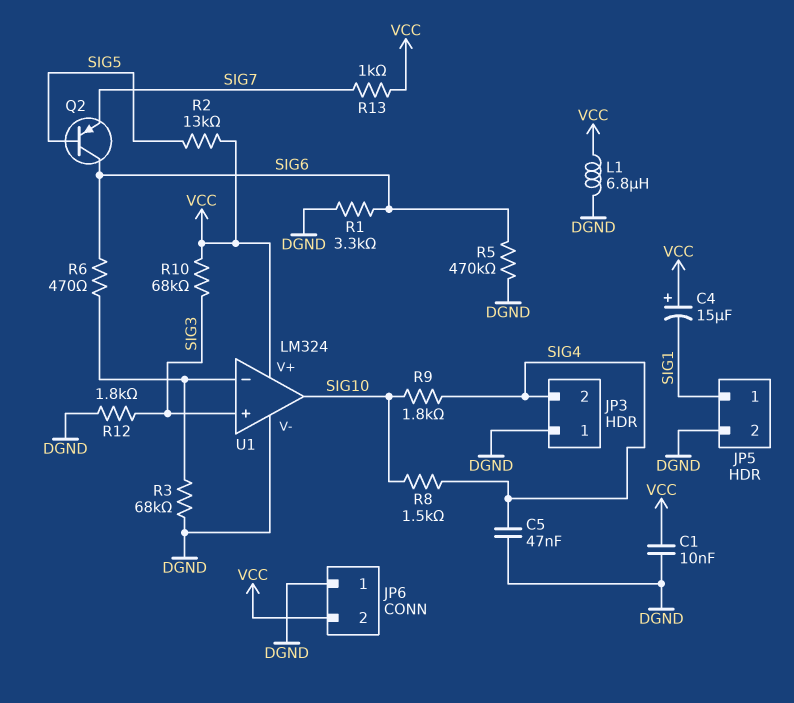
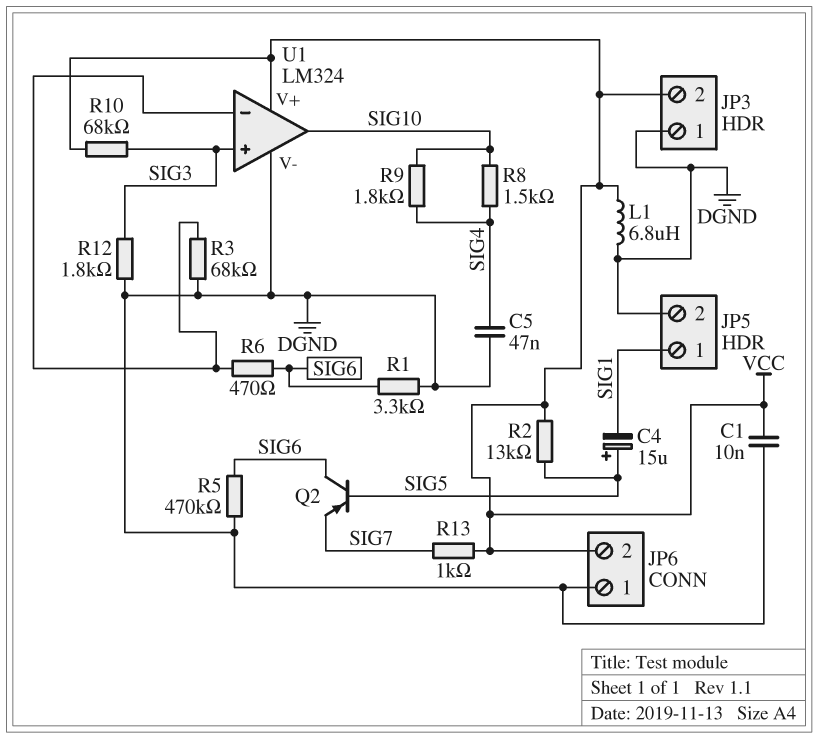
C4: 15uF (plus VCC, minus SIG1) -> 15uF (plus SIG5, minus SIG1)
JP3 pin 2: SIG4 -> VCC

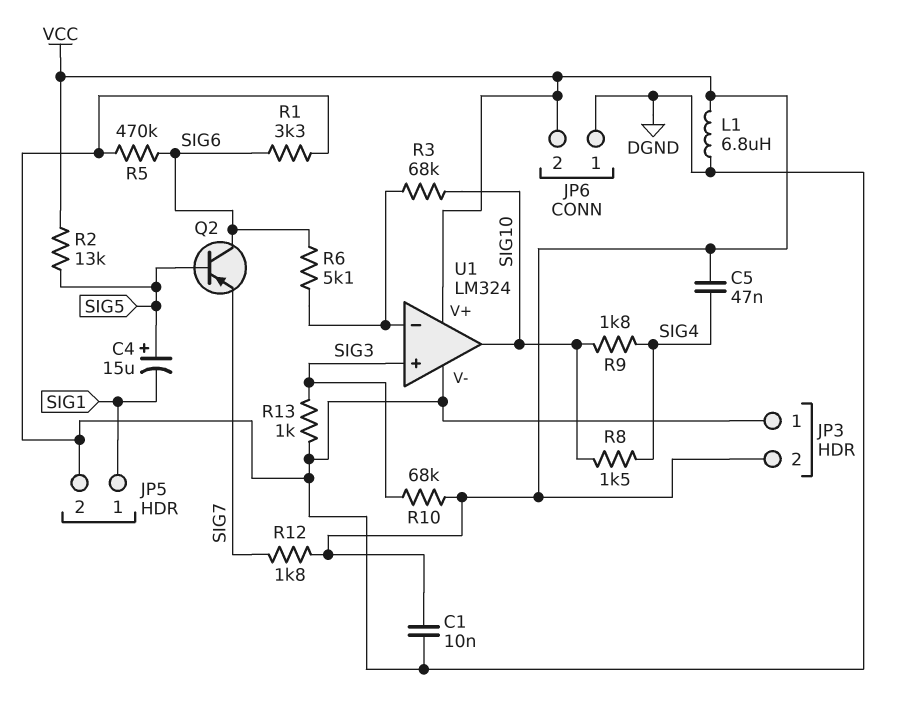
C5: 47nF (DGND, SIG4) -> 47nF (SIG4, VCC)
R3: 68k (DGND, U1/in-) -> 68k (SIG10, U1/in-)
R6: 470 (SIG6, U1/in-) -> 5.1k (SIG6, U1/in-)
R12: 1.8k (DGND, SIG3) -> 1.8k (SIG7, VCC)
R13: 1k (SIG7, VCC) -> 1k (DGND, SIG3)

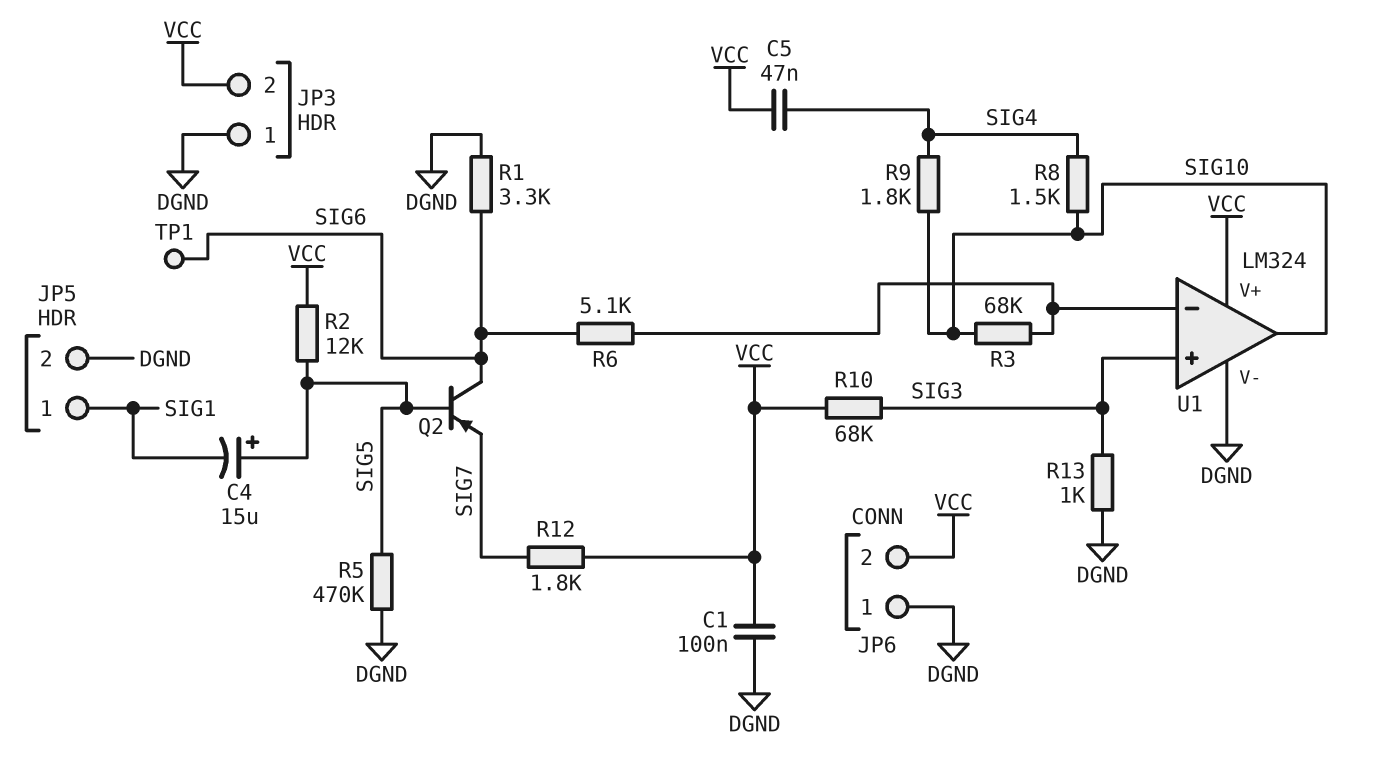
C1: 10nF (DGND, VCC) -> 100nF (DGND, VCC)
L1: 6.8uH (DGND, VCC) -> none
R2: 13k (SIG5, VCC) -> 12k (SIG5, VCC)
R5: 470k (DGND, SIG6) -> 470k (DGND, SIG5)
TP1: none -> test point (SIG6)

